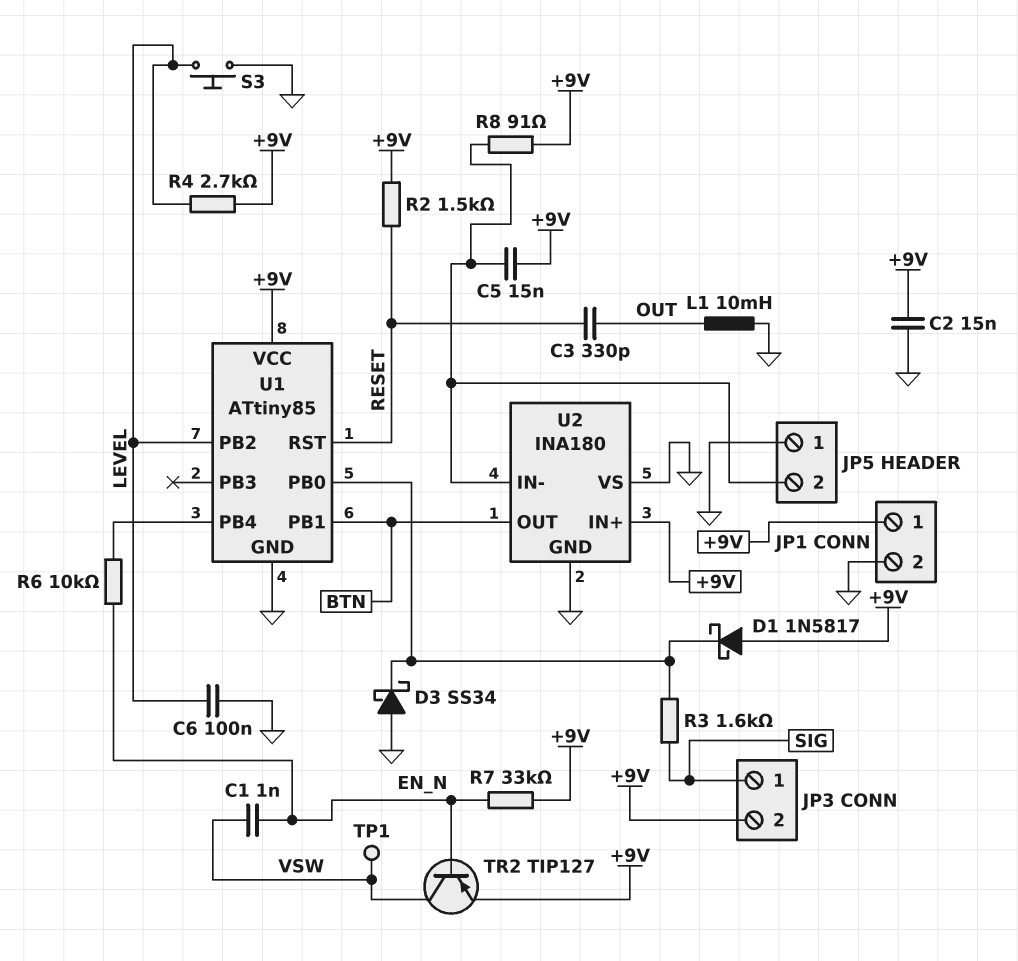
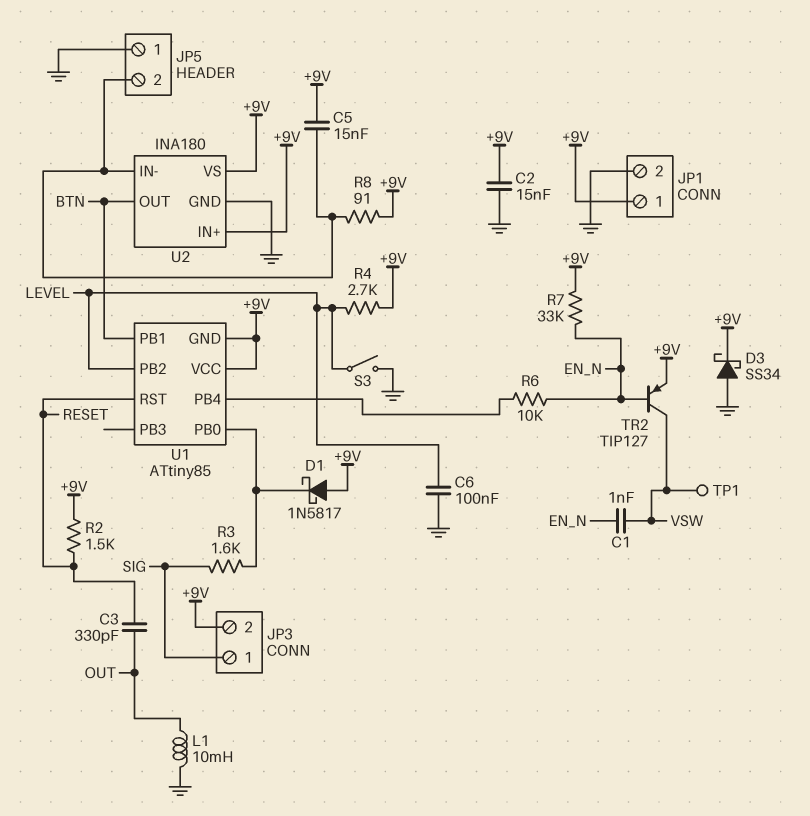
D3: schottky SS34 (A GND, K U1/PB0) -> schottky SS34 (A GND, K +9V)
S3: button (GND, LEVEL) -> switch (GND, LEVEL)
U1 pin GND: GND -> +9V
U2 pin VS: GND -> +9V

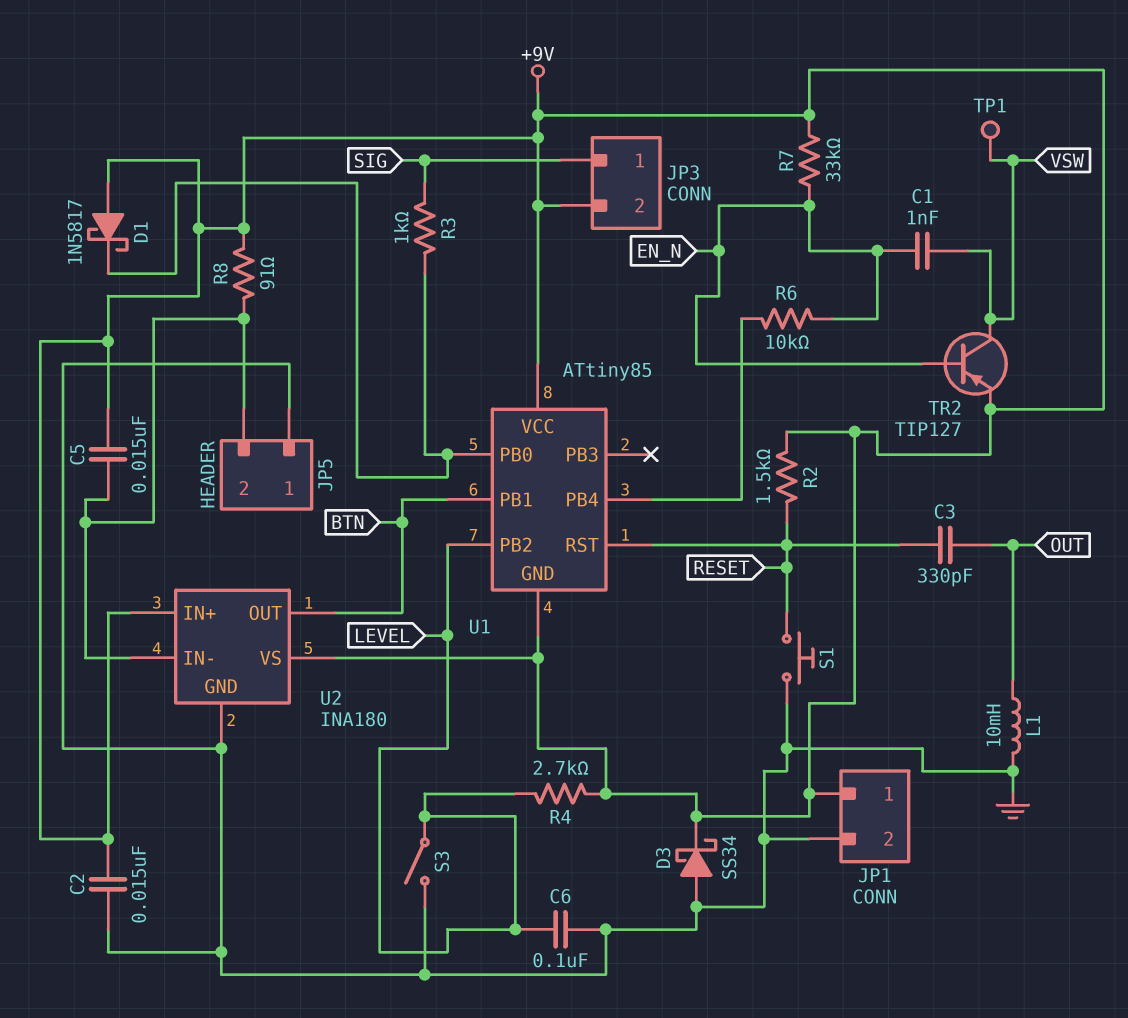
R3: 1.6k (SIG, U1/PB0) -> 1k (SIG, U1/PB0)
S1: none -> button (GND, RESET)

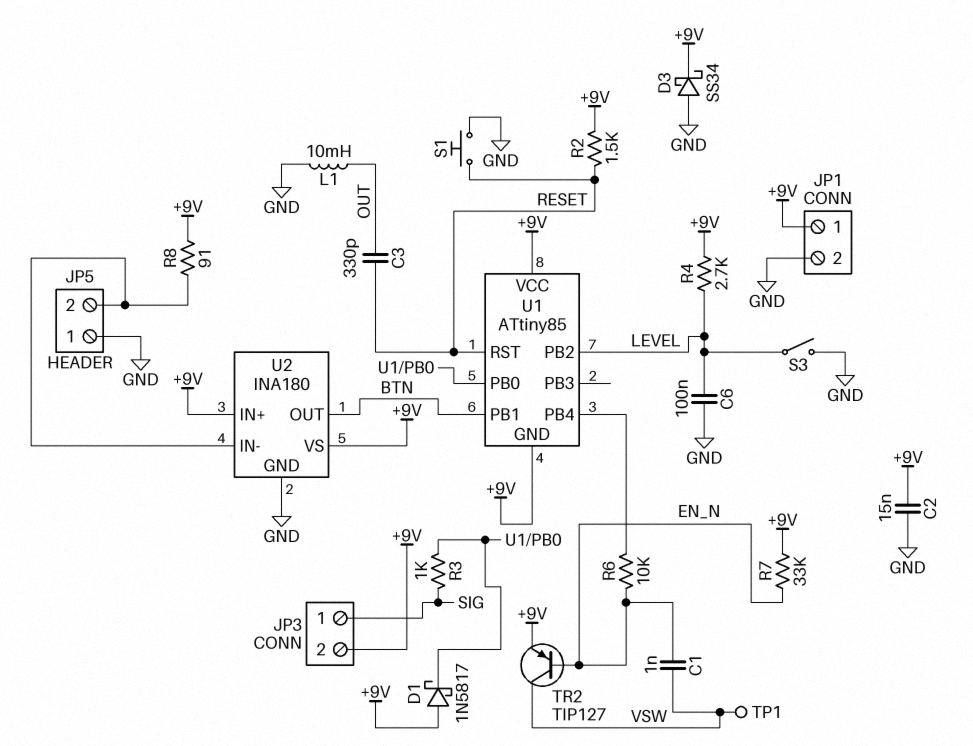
C5: 15nF (+9V, JP5/2) -> none

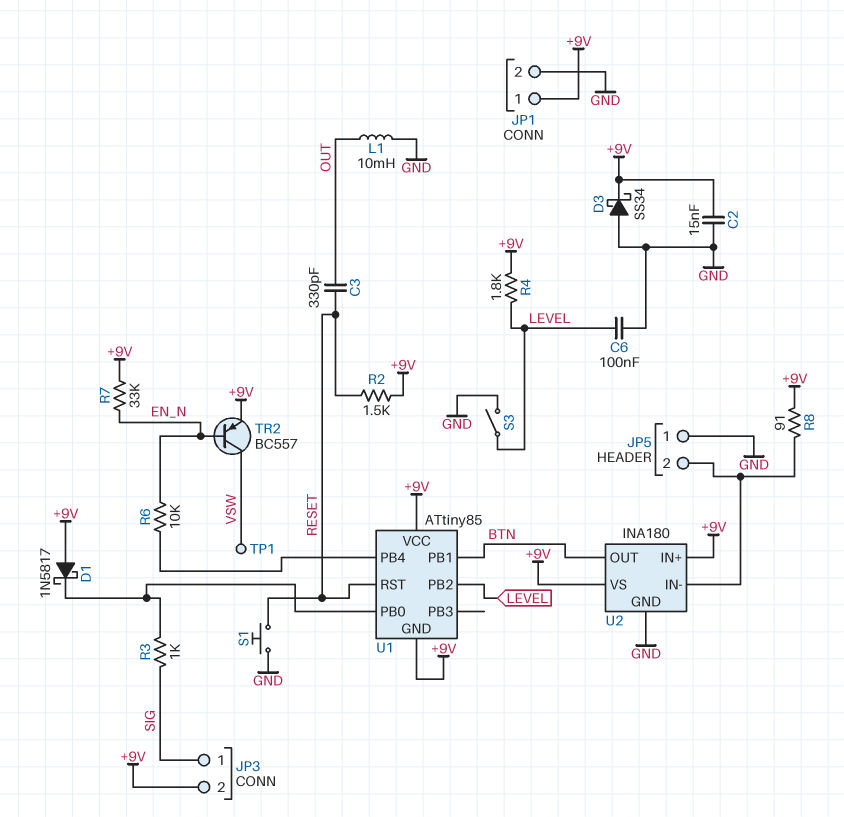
C1: 1nF (EN_N, VSW) -> none
R4: 2.7k (+9V, LEVEL) -> 1.8k (+9V, LEVEL)
TR2: PNP TIP127 (B EN_N, C VSW, E +9V) -> PNP BC557 (B EN_N, C VSW, E +9V)

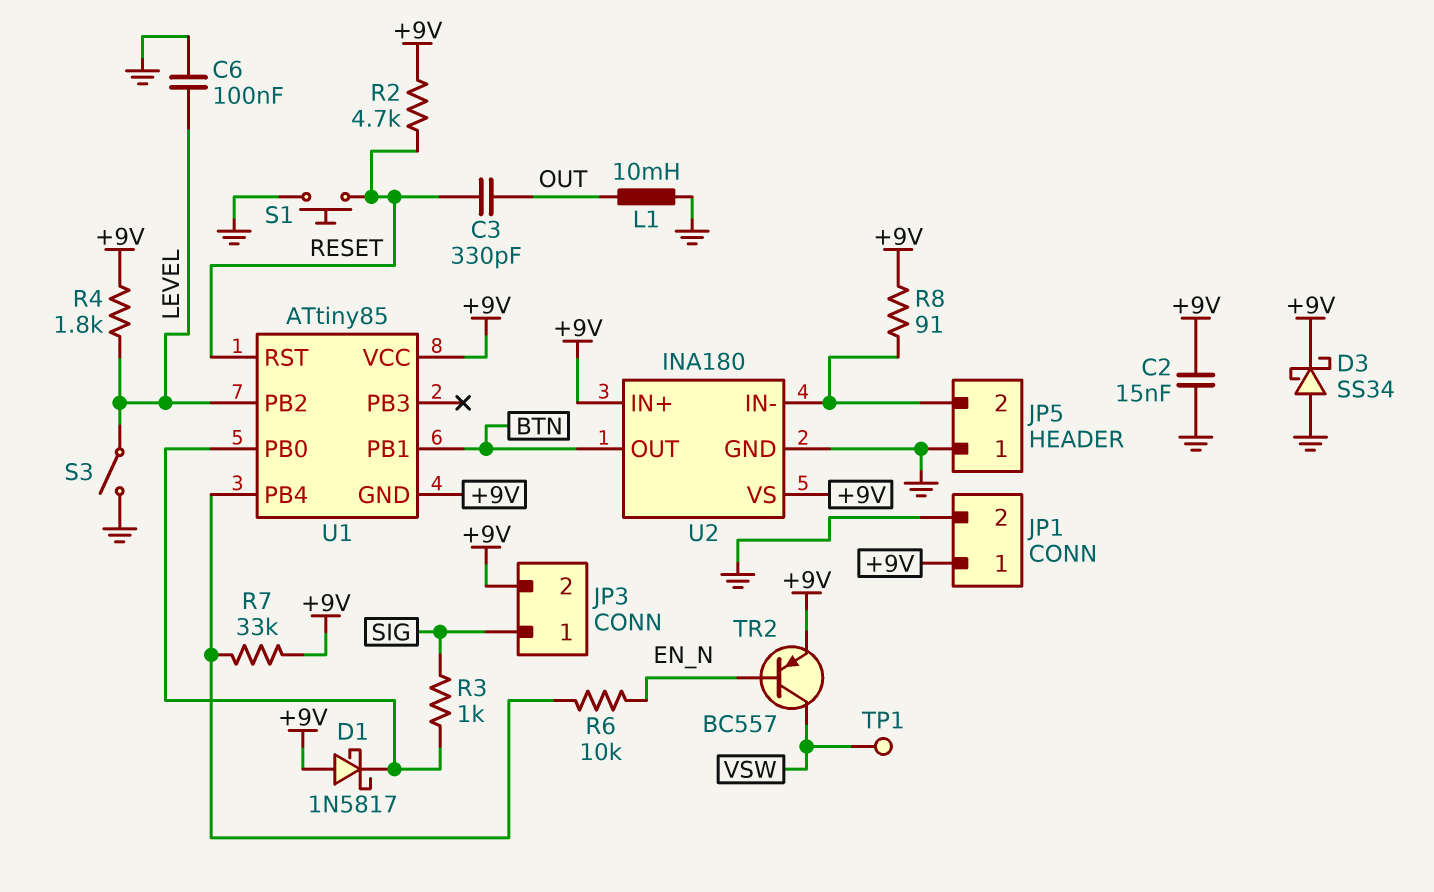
R2: 1.5k (+9V, RESET) -> 4.7k (+9V, RESET)
R7: 33k (+9V, EN_N) -> 33k (+9V, U1/PB4)

